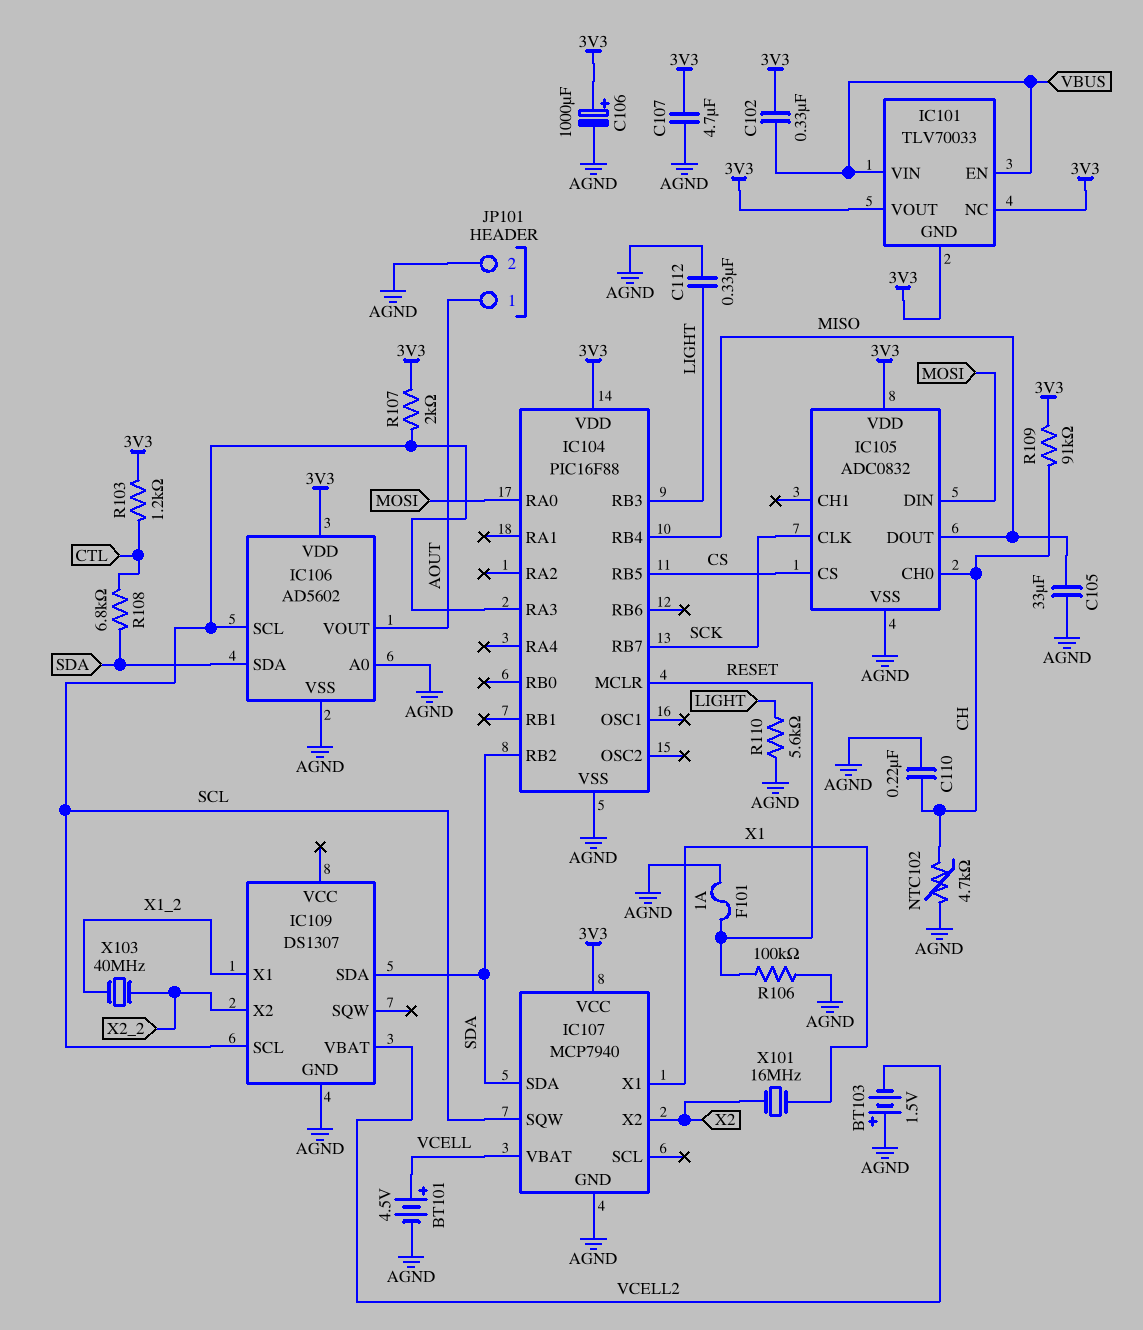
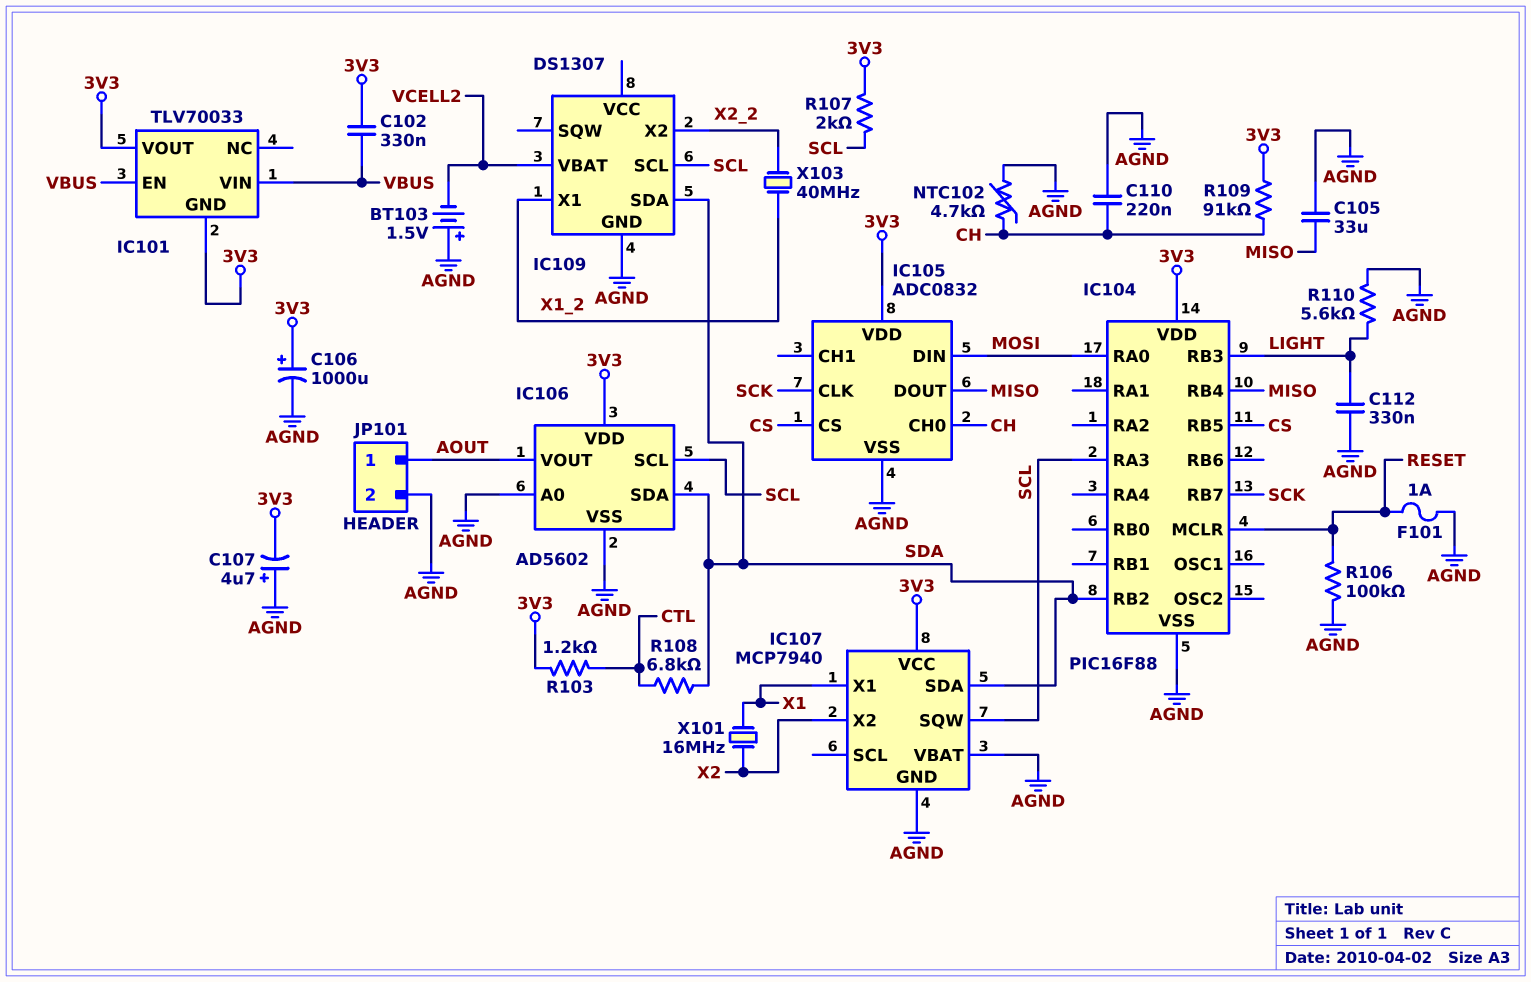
BT101: 4.5V (plus VCELL, minus AGND) -> none
C107: 4.7uF (3V3, AGND) -> 4.7uF (plus AGND, minus 3V3)
IC101 pin NC: 3V3 -> none
IC107 pin VBAT: VCELL -> AGND

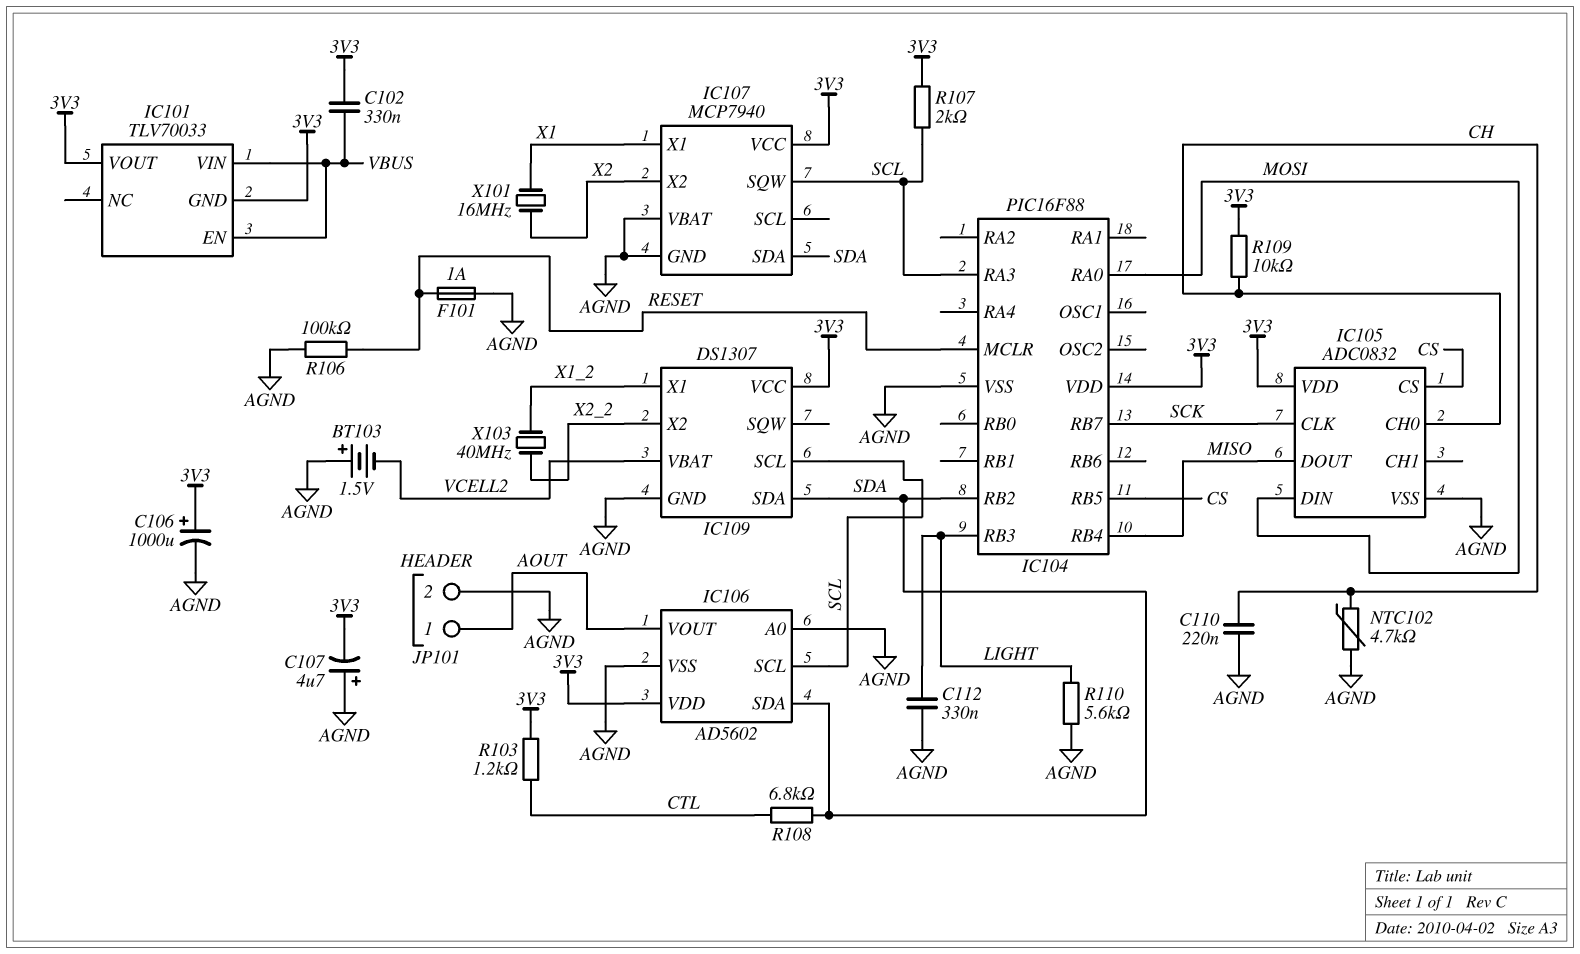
C105: 33uF (AGND, MISO) -> none
IC109 pin VCC: none -> 3V3
R109: 91k (3V3, CH) -> 10k (3V3, CH)

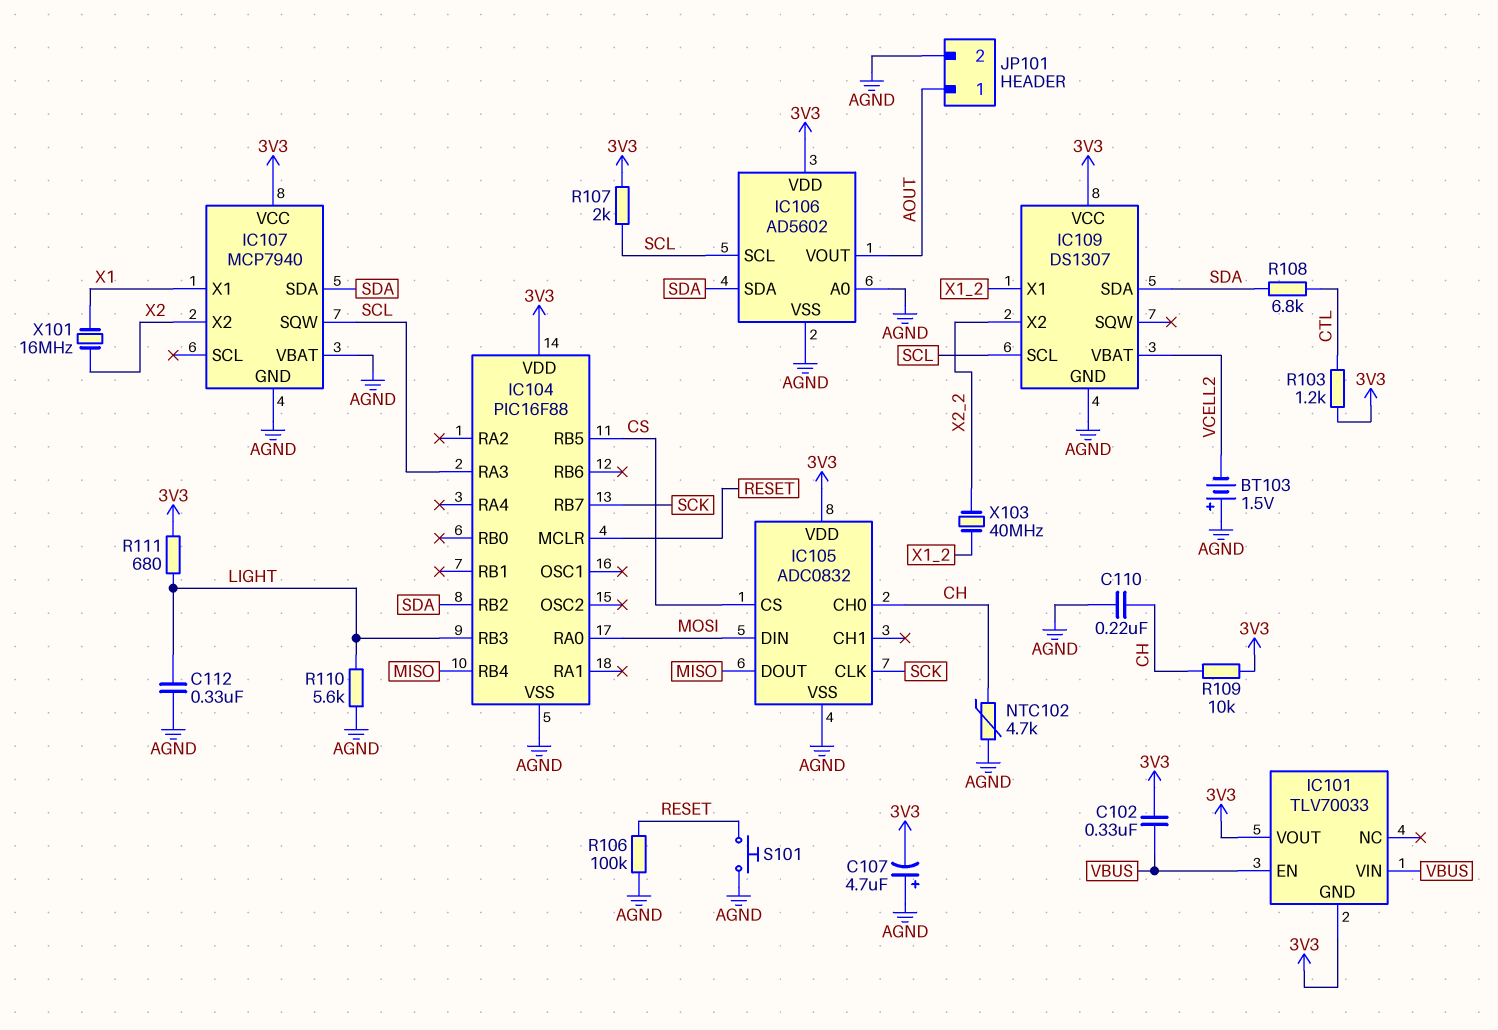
C106: 1000uF (plus 3V3, minus AGND) -> none
F101: 1A (AGND, RESET) -> none
R111: none -> 680 (3V3, LIGHT)
S101: none -> button (AGND, RESET)

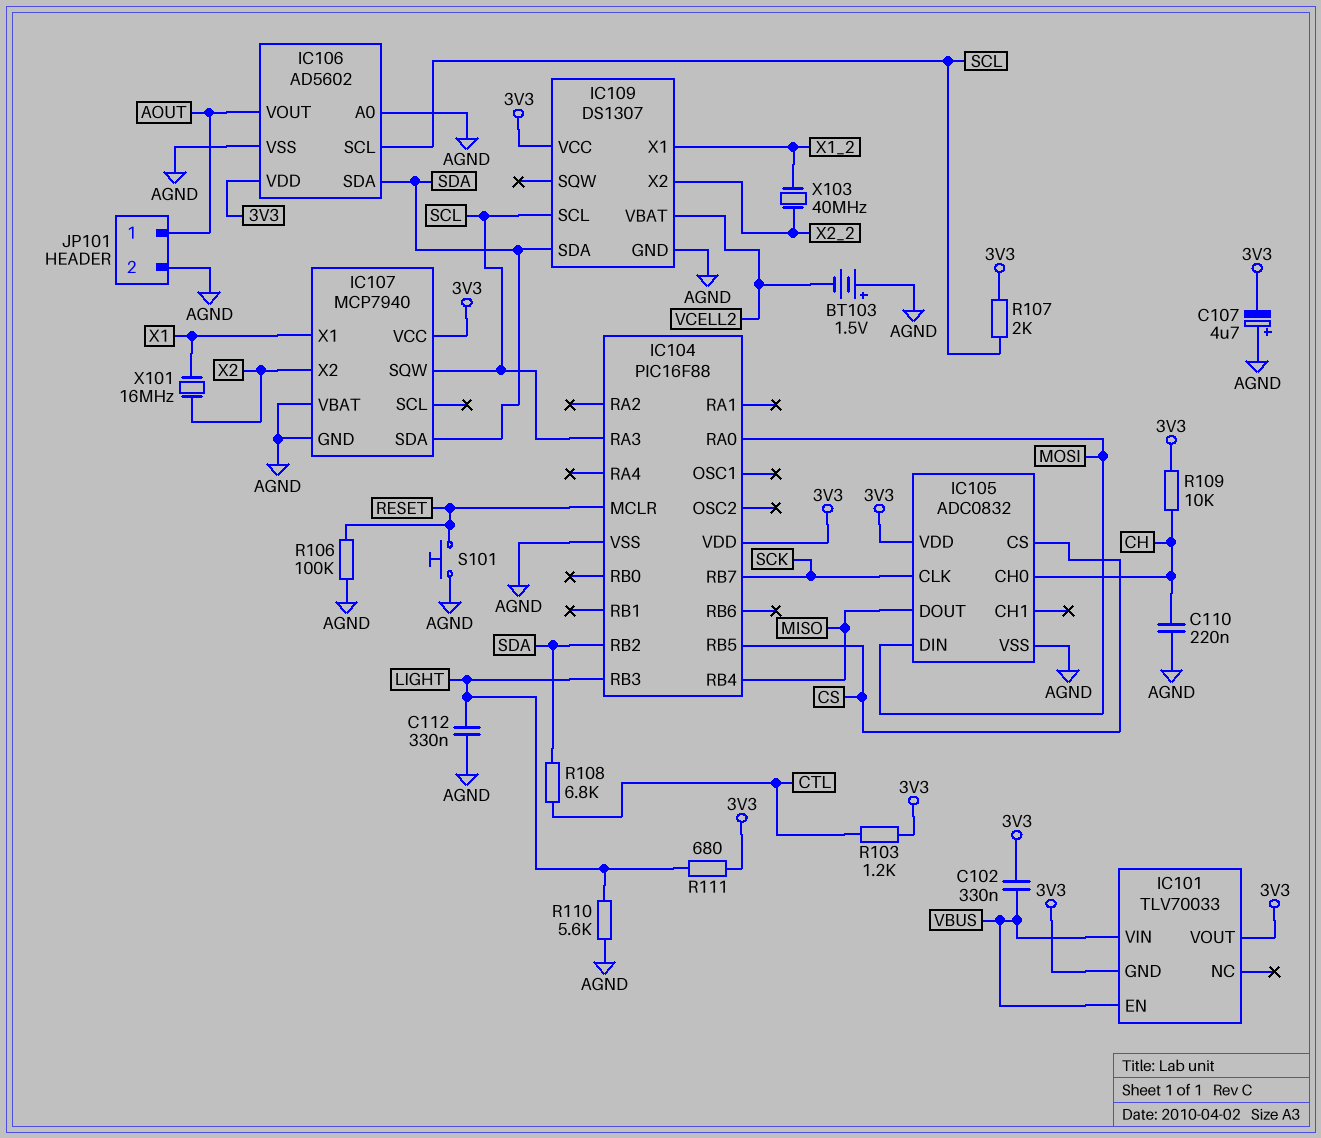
NTC102: 4.7k (AGND, CH) -> none

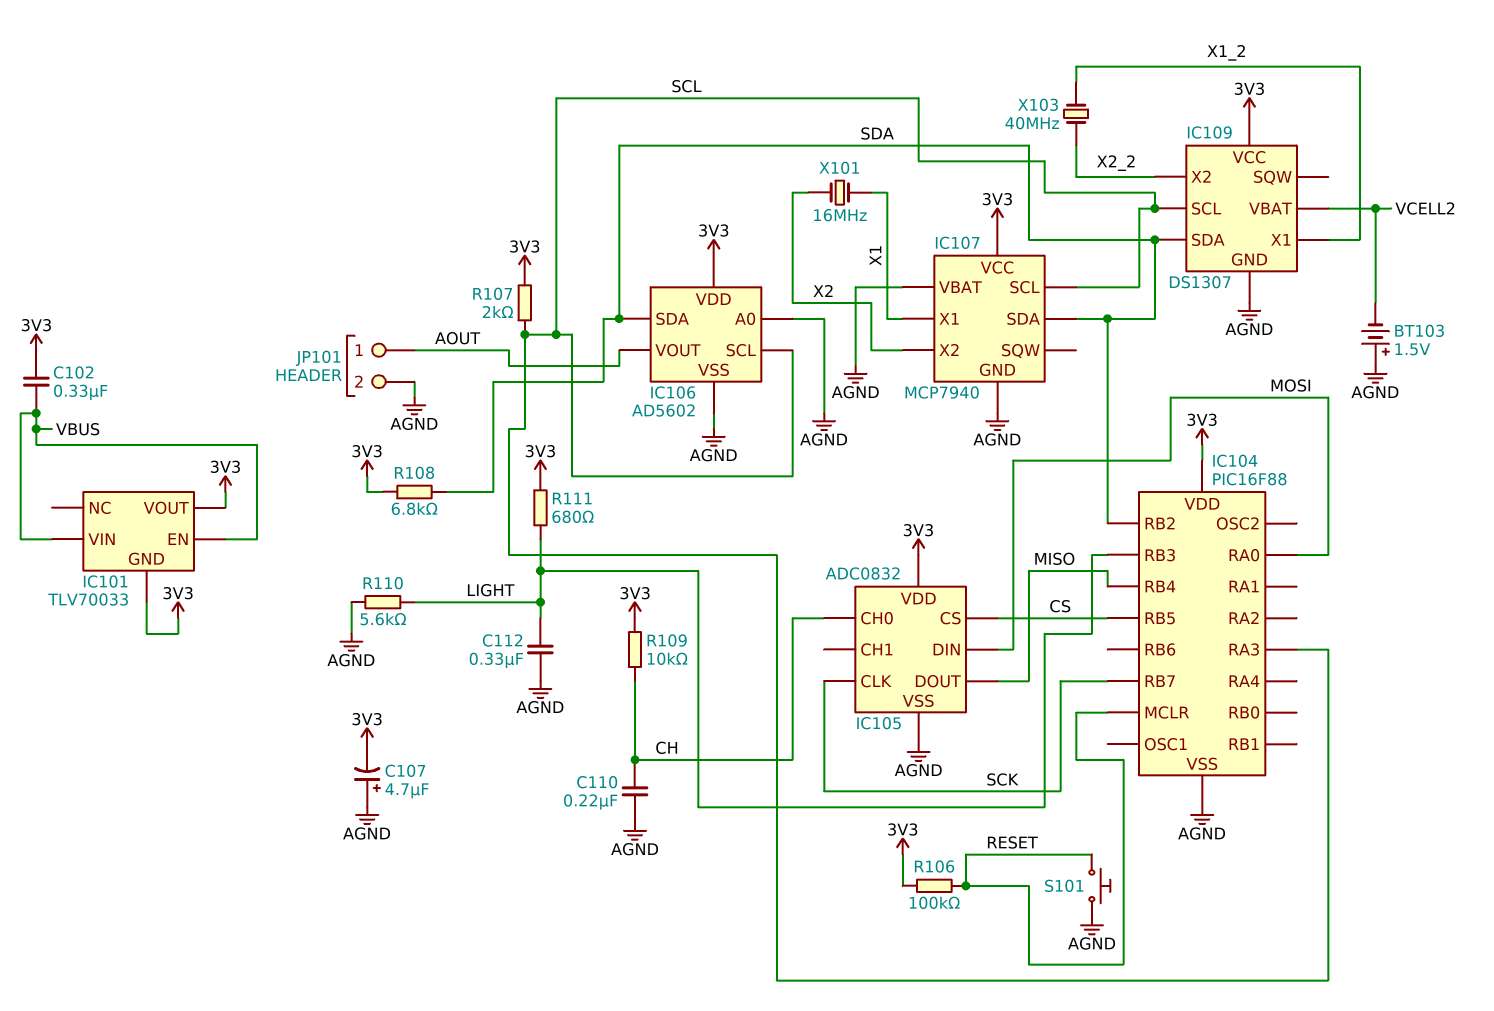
IC107 pin SCL: none -> SCL
IC107 pin SQW: SCL -> none
R103: 1.2k (3V3, CTL) -> none
R106: 100k (AGND, RESET) -> 100k (3V3, RESET)
R108: 6.8k (CTL, SDA) -> 6.8k (3V3, SDA)

